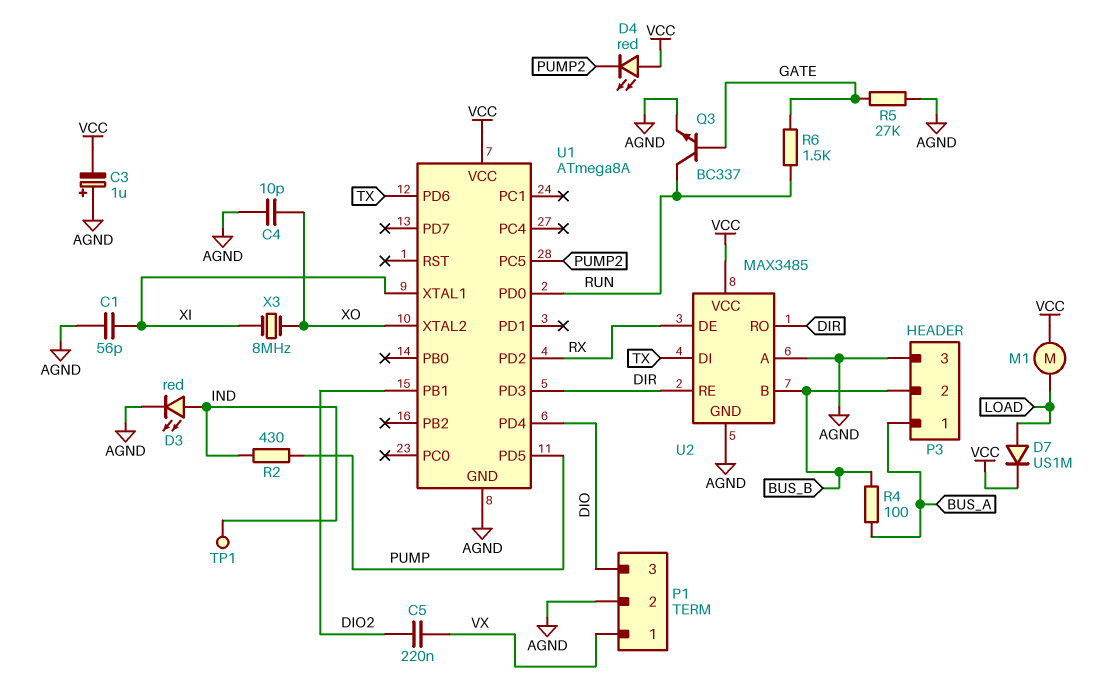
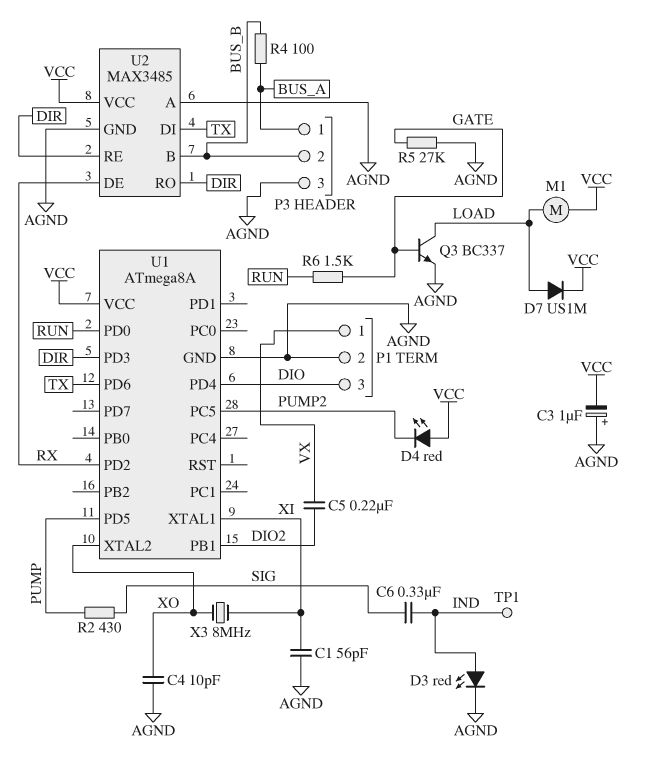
C6: none -> 330nF (IND, SIG)
Q3: NPN BC337 (B GATE, C RUN, E AGND) -> NPN BC337 (B GATE, C LOAD, E AGND)
R2: 430 (IND, PUMP) -> 430 (PUMP, SIG)

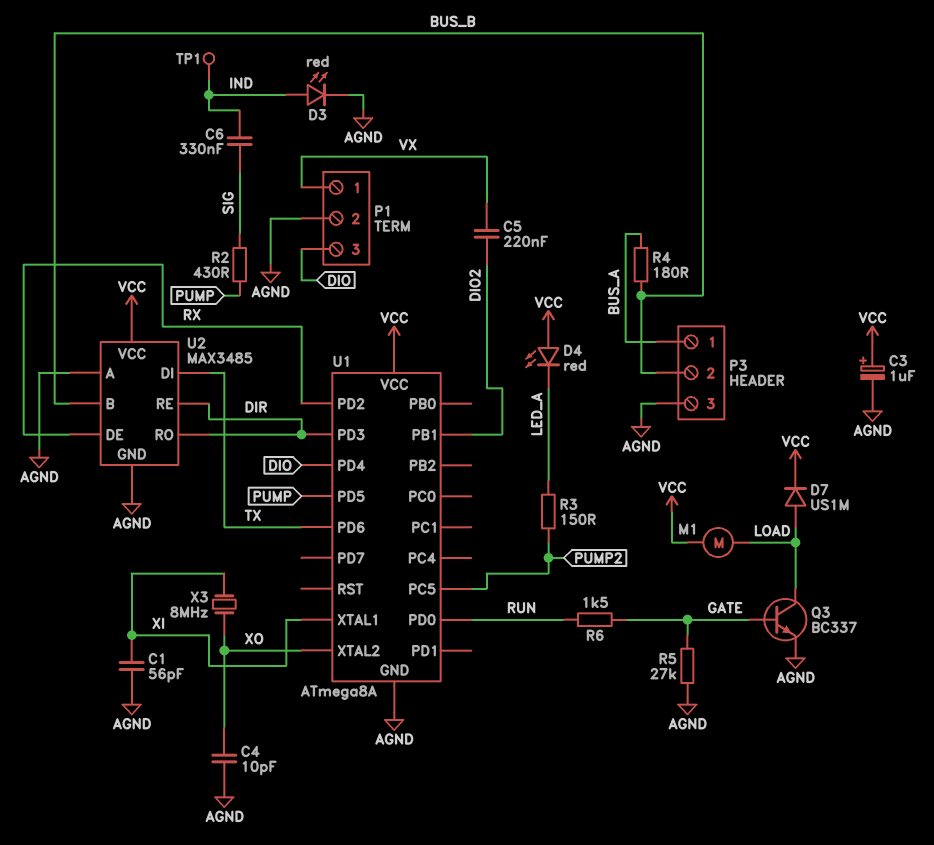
C3: 1uF (plus AGND, minus VCC) -> 1uF (plus VCC, minus AGND)
D4: LED red (A VCC, K PUMP2) -> LED red (A VCC, K LED_A)
R3: none -> 150 (LED_A, PUMP2)
R4: 100 (BUS_A, BUS_B) -> 180 (BUS_A, BUS_B)

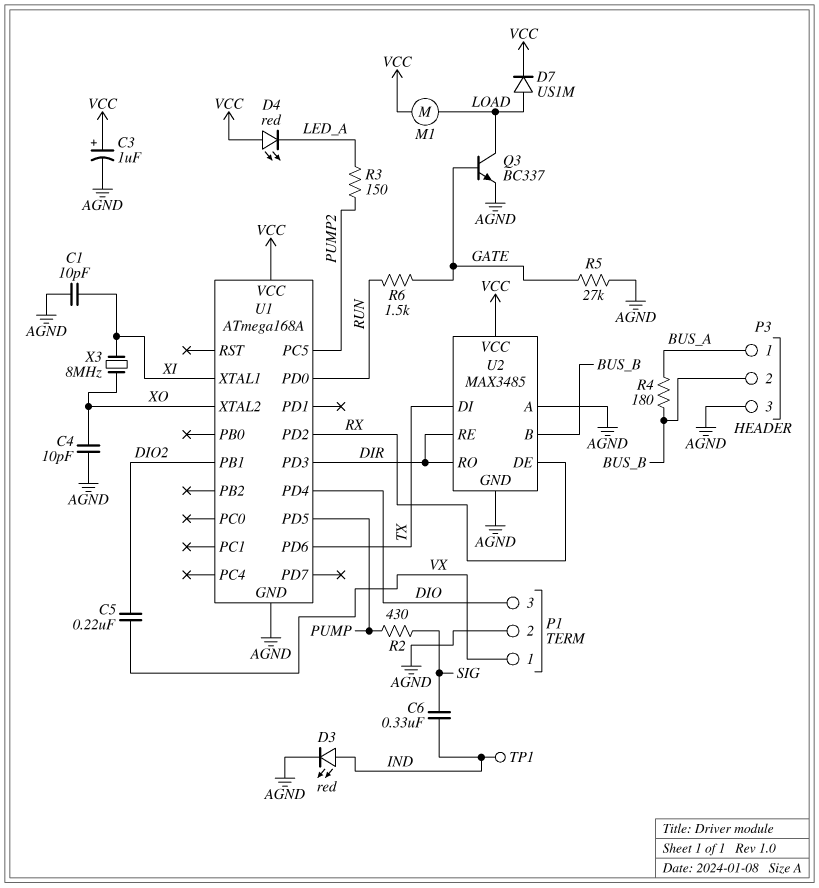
C1: 56pF (AGND, XI) -> 10pF (AGND, XI)
U1: ATmega8A -> ATmega168A

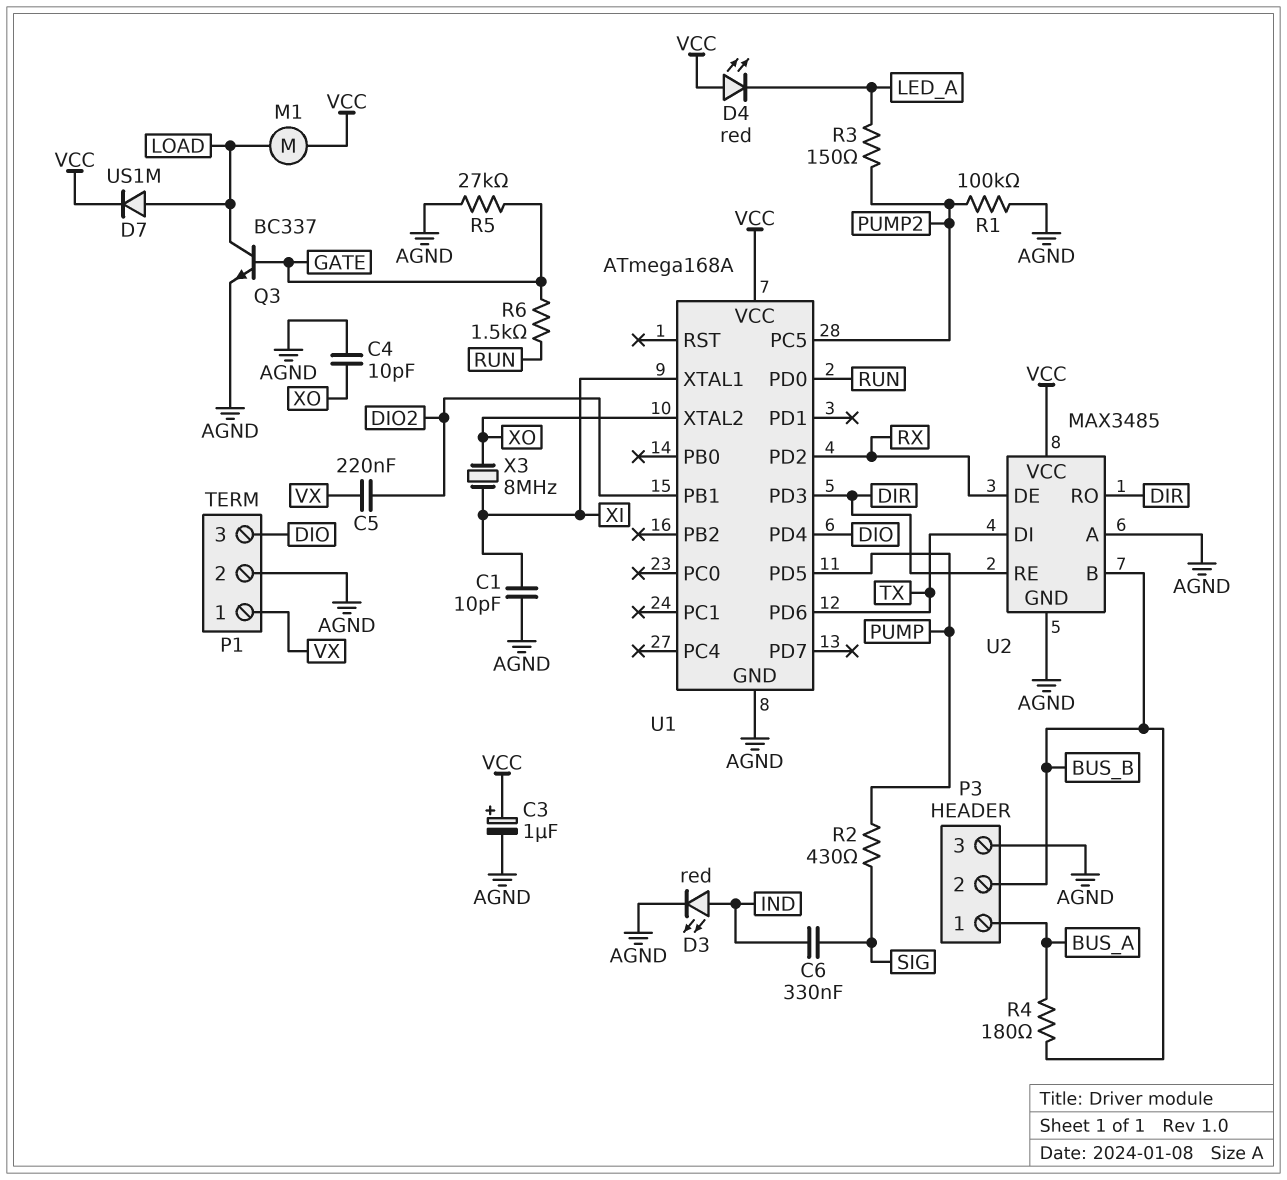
R1: none -> 100k (AGND, PUMP2)
TP1: test point (IND) -> none

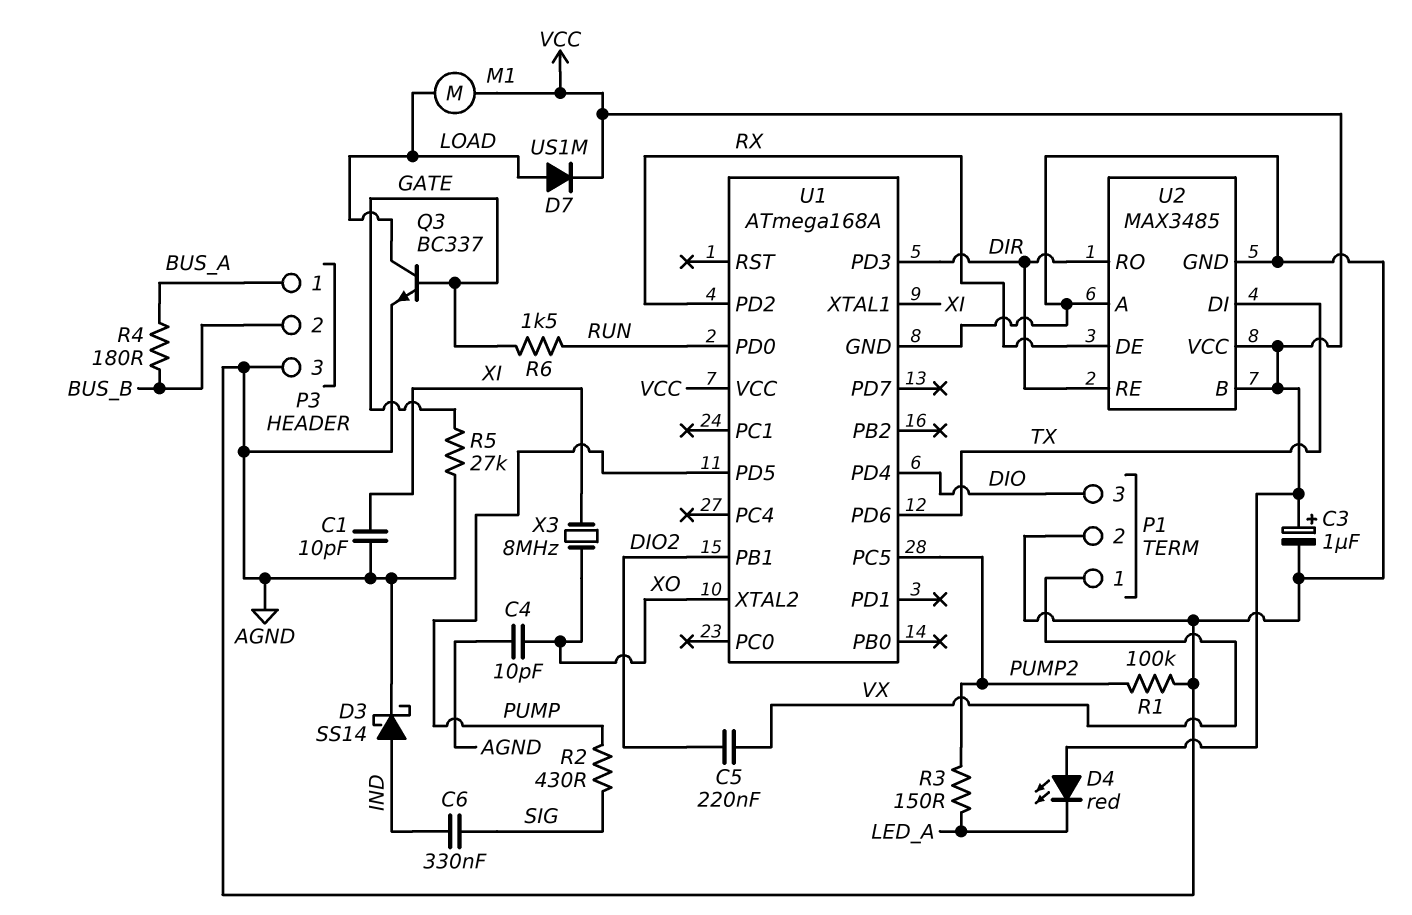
D3: LED red (A IND, K AGND) -> schottky SS14 (A IND, K AGND)
U2 pin B: BUS_B -> VCC

